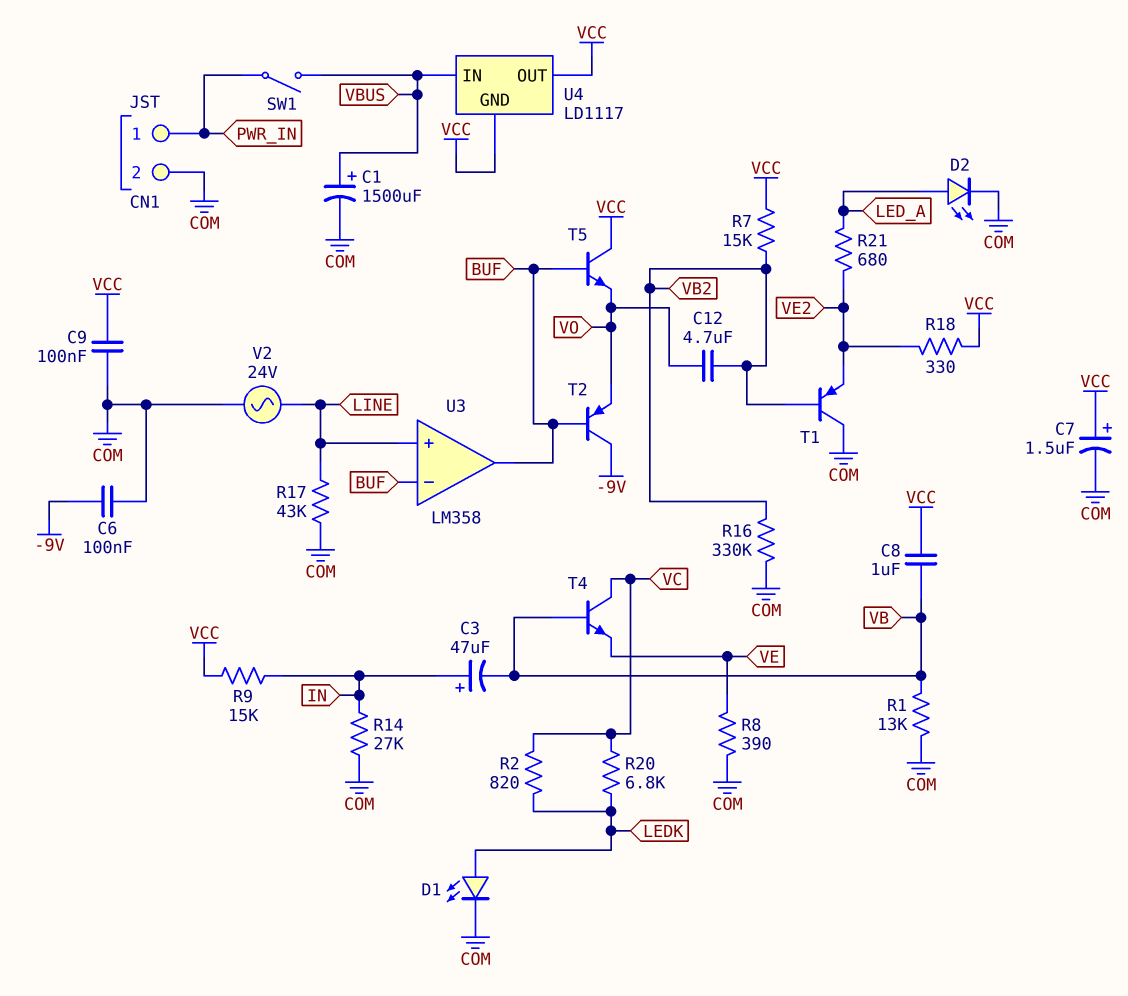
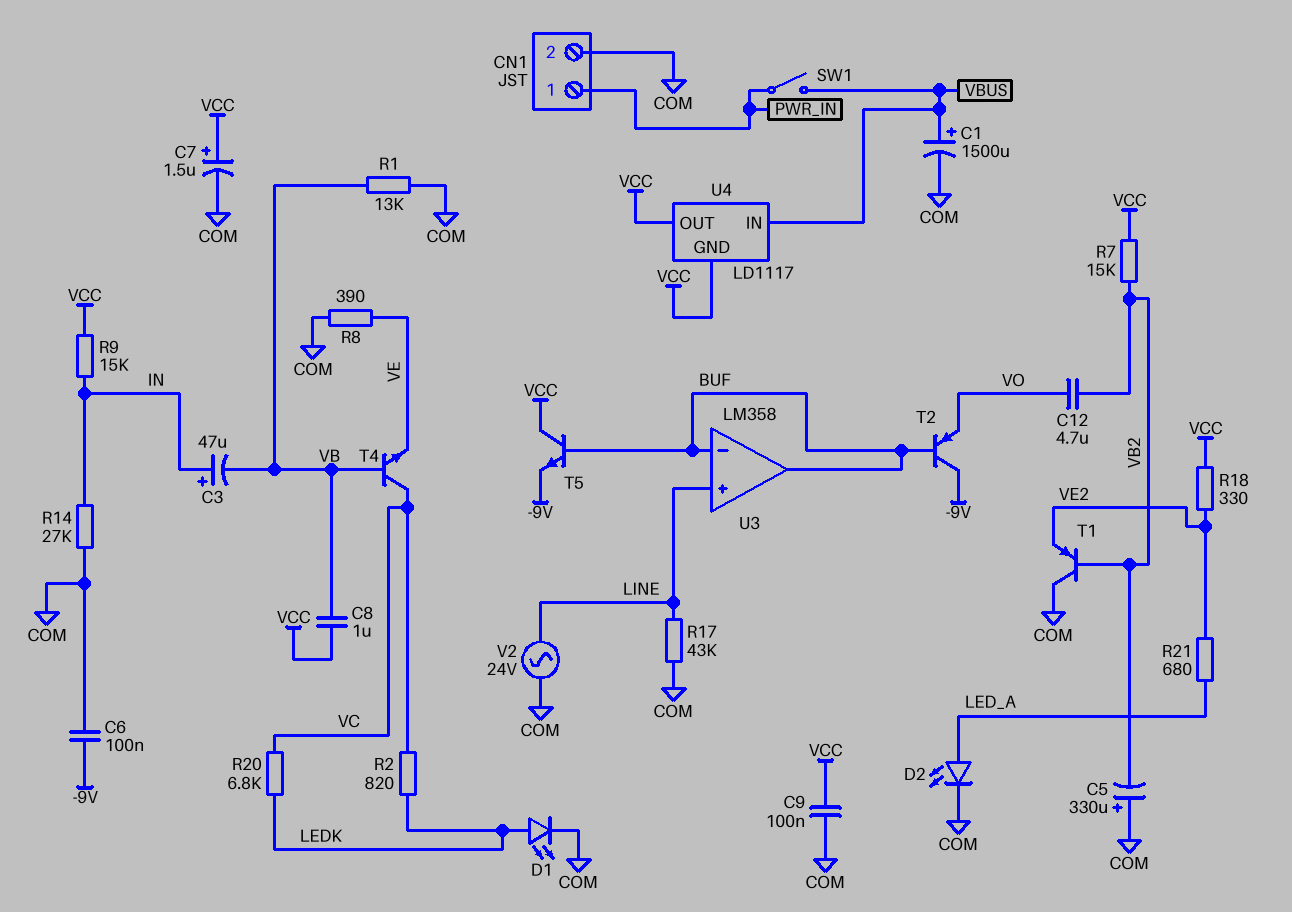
C5: none -> 330uF (plus COM, minus VB2)
R16: 330k (COM, VB2) -> none
T5: NPN (B BUF, C VCC, E VO) -> NPN (B BUF, C VCC, E -9V)

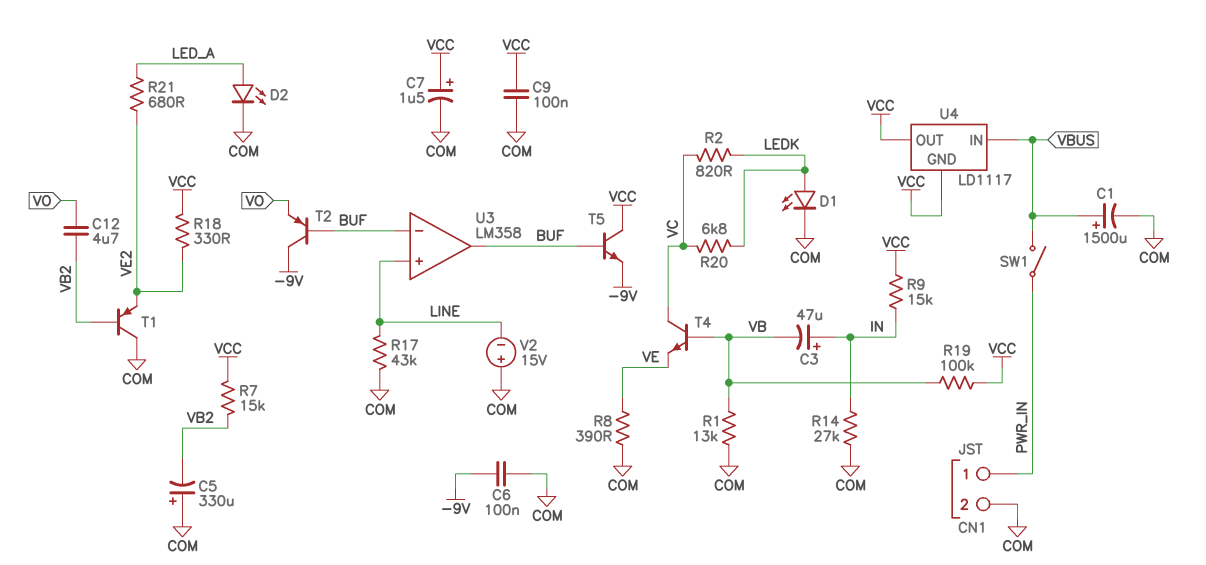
C8: 1uF (VB, VCC) -> none
R19: none -> 100k (VB, VCC)
V2: AC 24V (COM, LINE) -> 15V (plus COM, minus LINE)

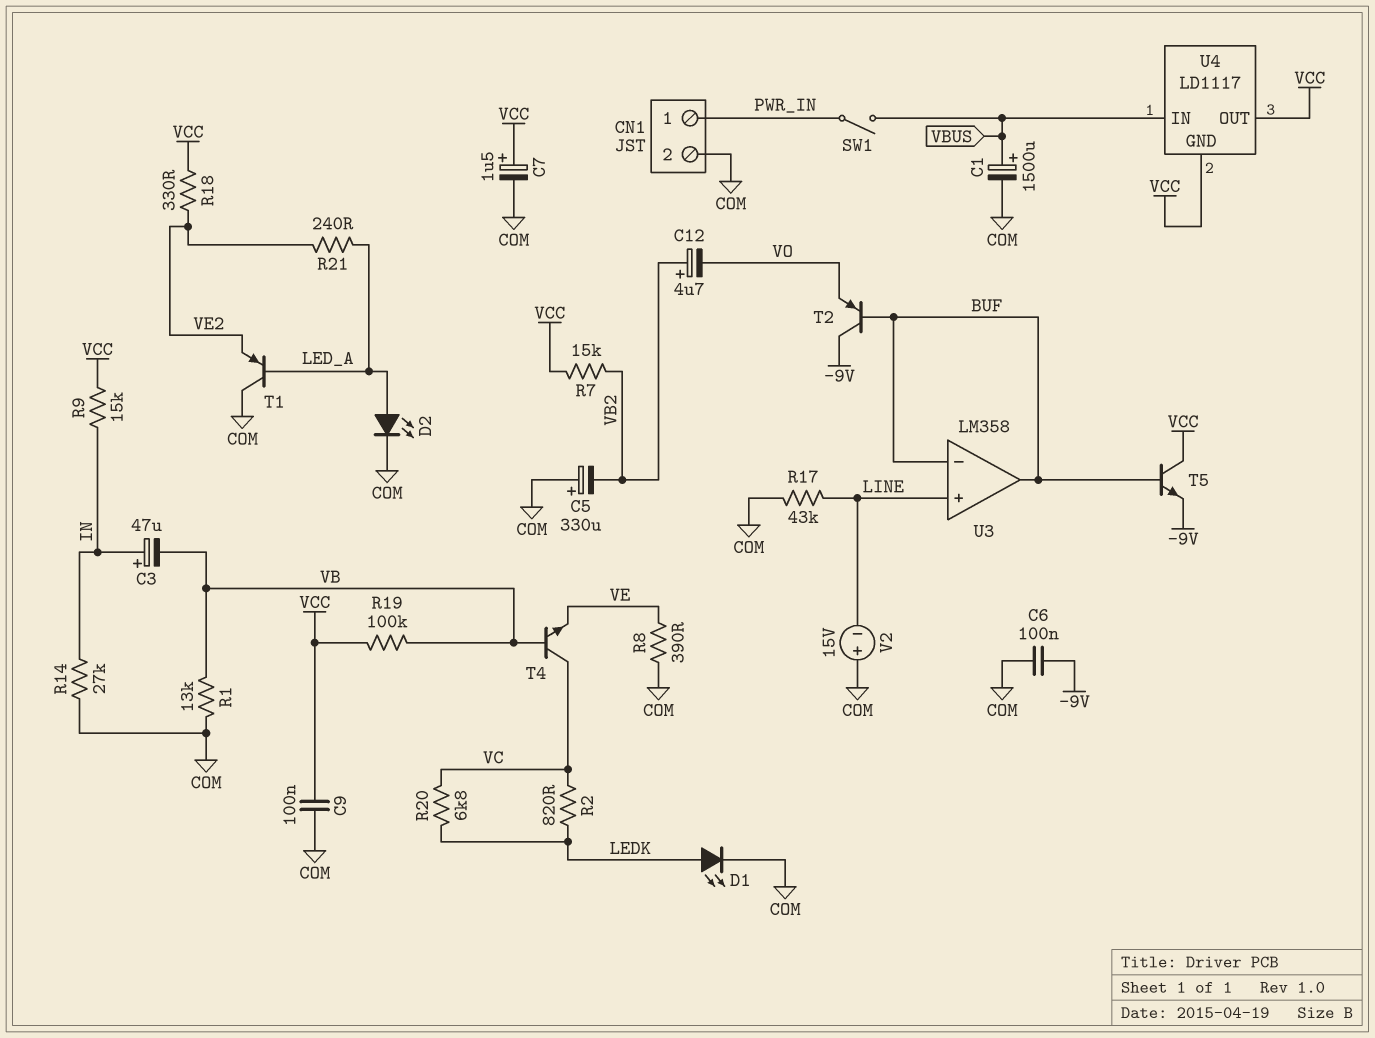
C12: 4.7uF (VB2, VO) -> 4.7uF (plus VB2, minus VO)
R21: 680 (LED_A, VE2) -> 240 (LED_A, VE2)
T1: PNP (B VB2, C COM, E VE2) -> PNP (B LED_A, C COM, E VE2)

